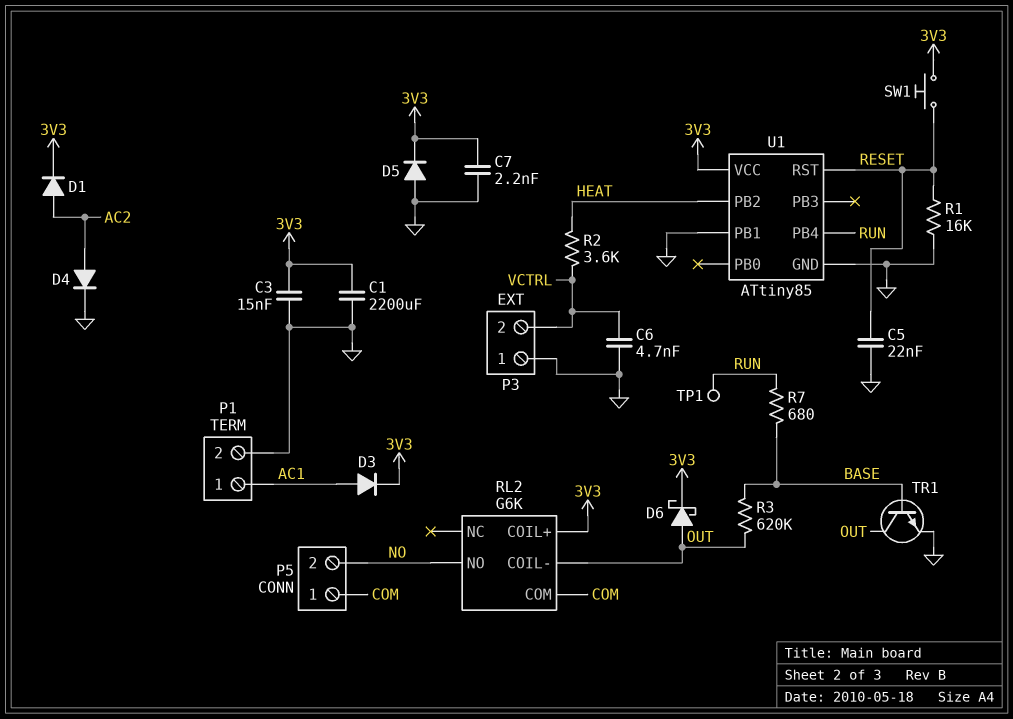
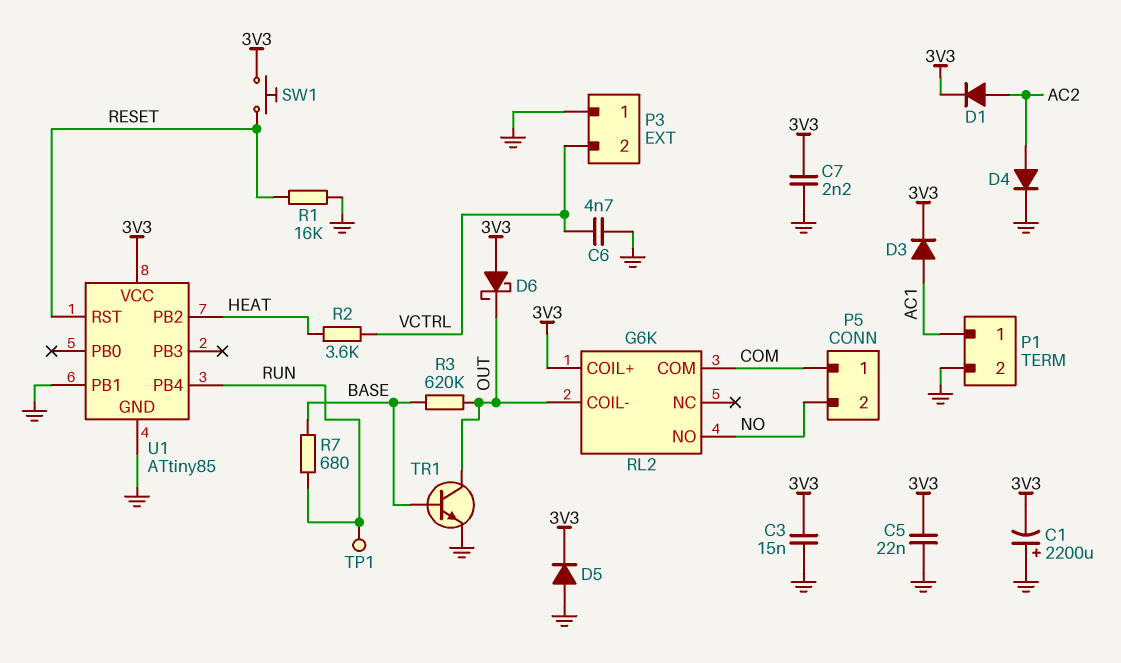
C1: 2200uF (3V3, GND) -> 2200uF (plus GND, minus 3V3)
C5: 22nF (GND, RESET) -> 22nF (3V3, GND)
D6: schottky (A OUT, K 3V3) -> schottky (A 3V3, K OUT)

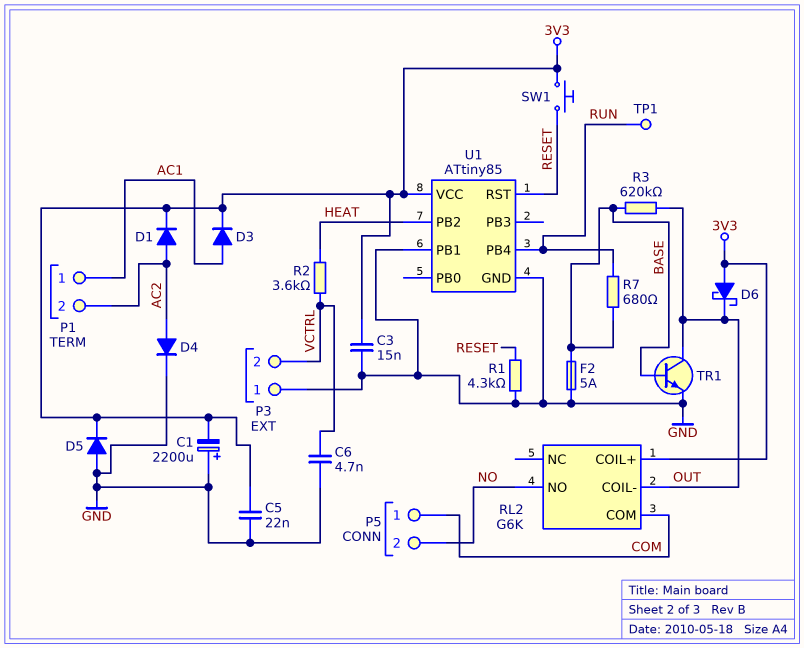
C7: 2.2nF (3V3, GND) -> none
F2: none -> 5A (BASE, GND)
P1 pin 2: GND -> AC2
R1: 16k (GND, RESET) -> 4.3k (GND, RESET)

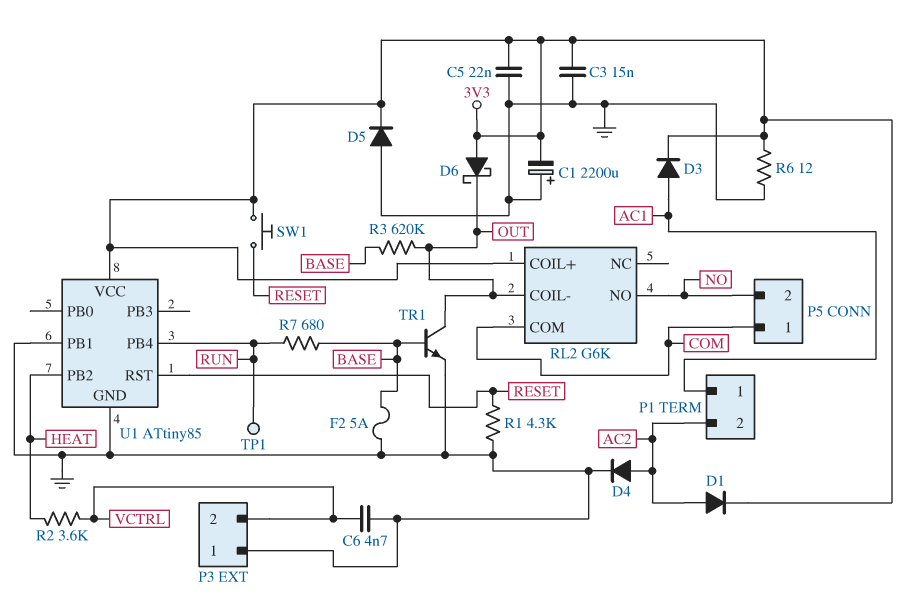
R6: none -> 12 (3V3, GND)

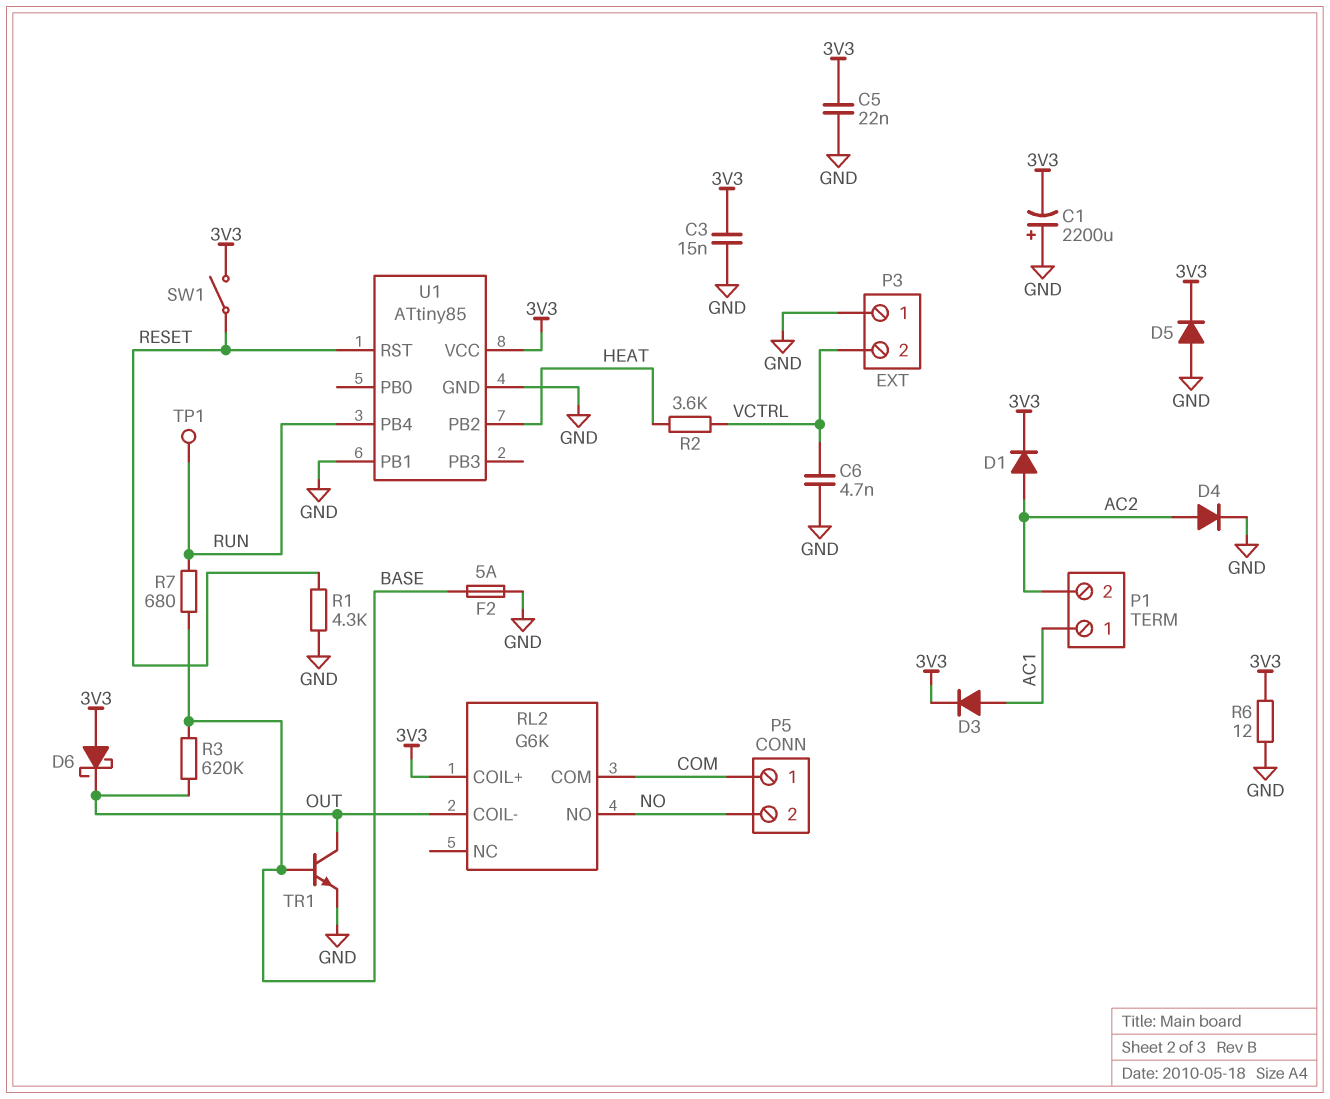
SW1: button (3V3, RESET) -> switch (3V3, RESET)

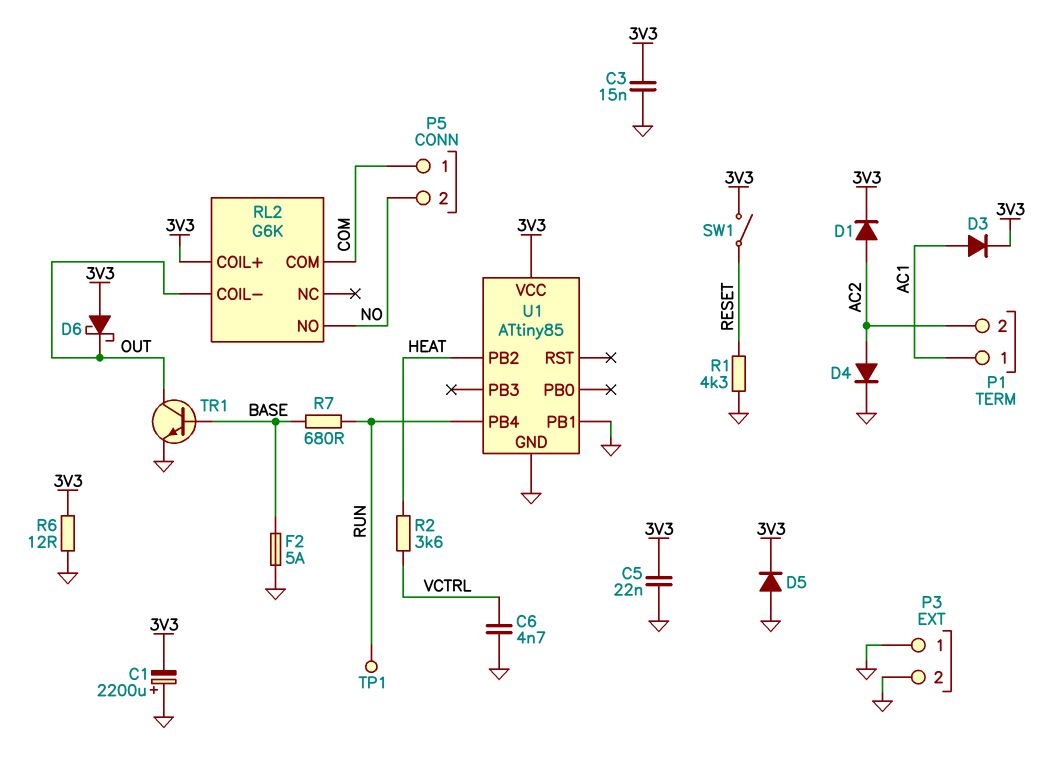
P3 pin 2: VCTRL -> GND
R3: 620k (BASE, OUT) -> none
U1 pin RST: RESET -> none

